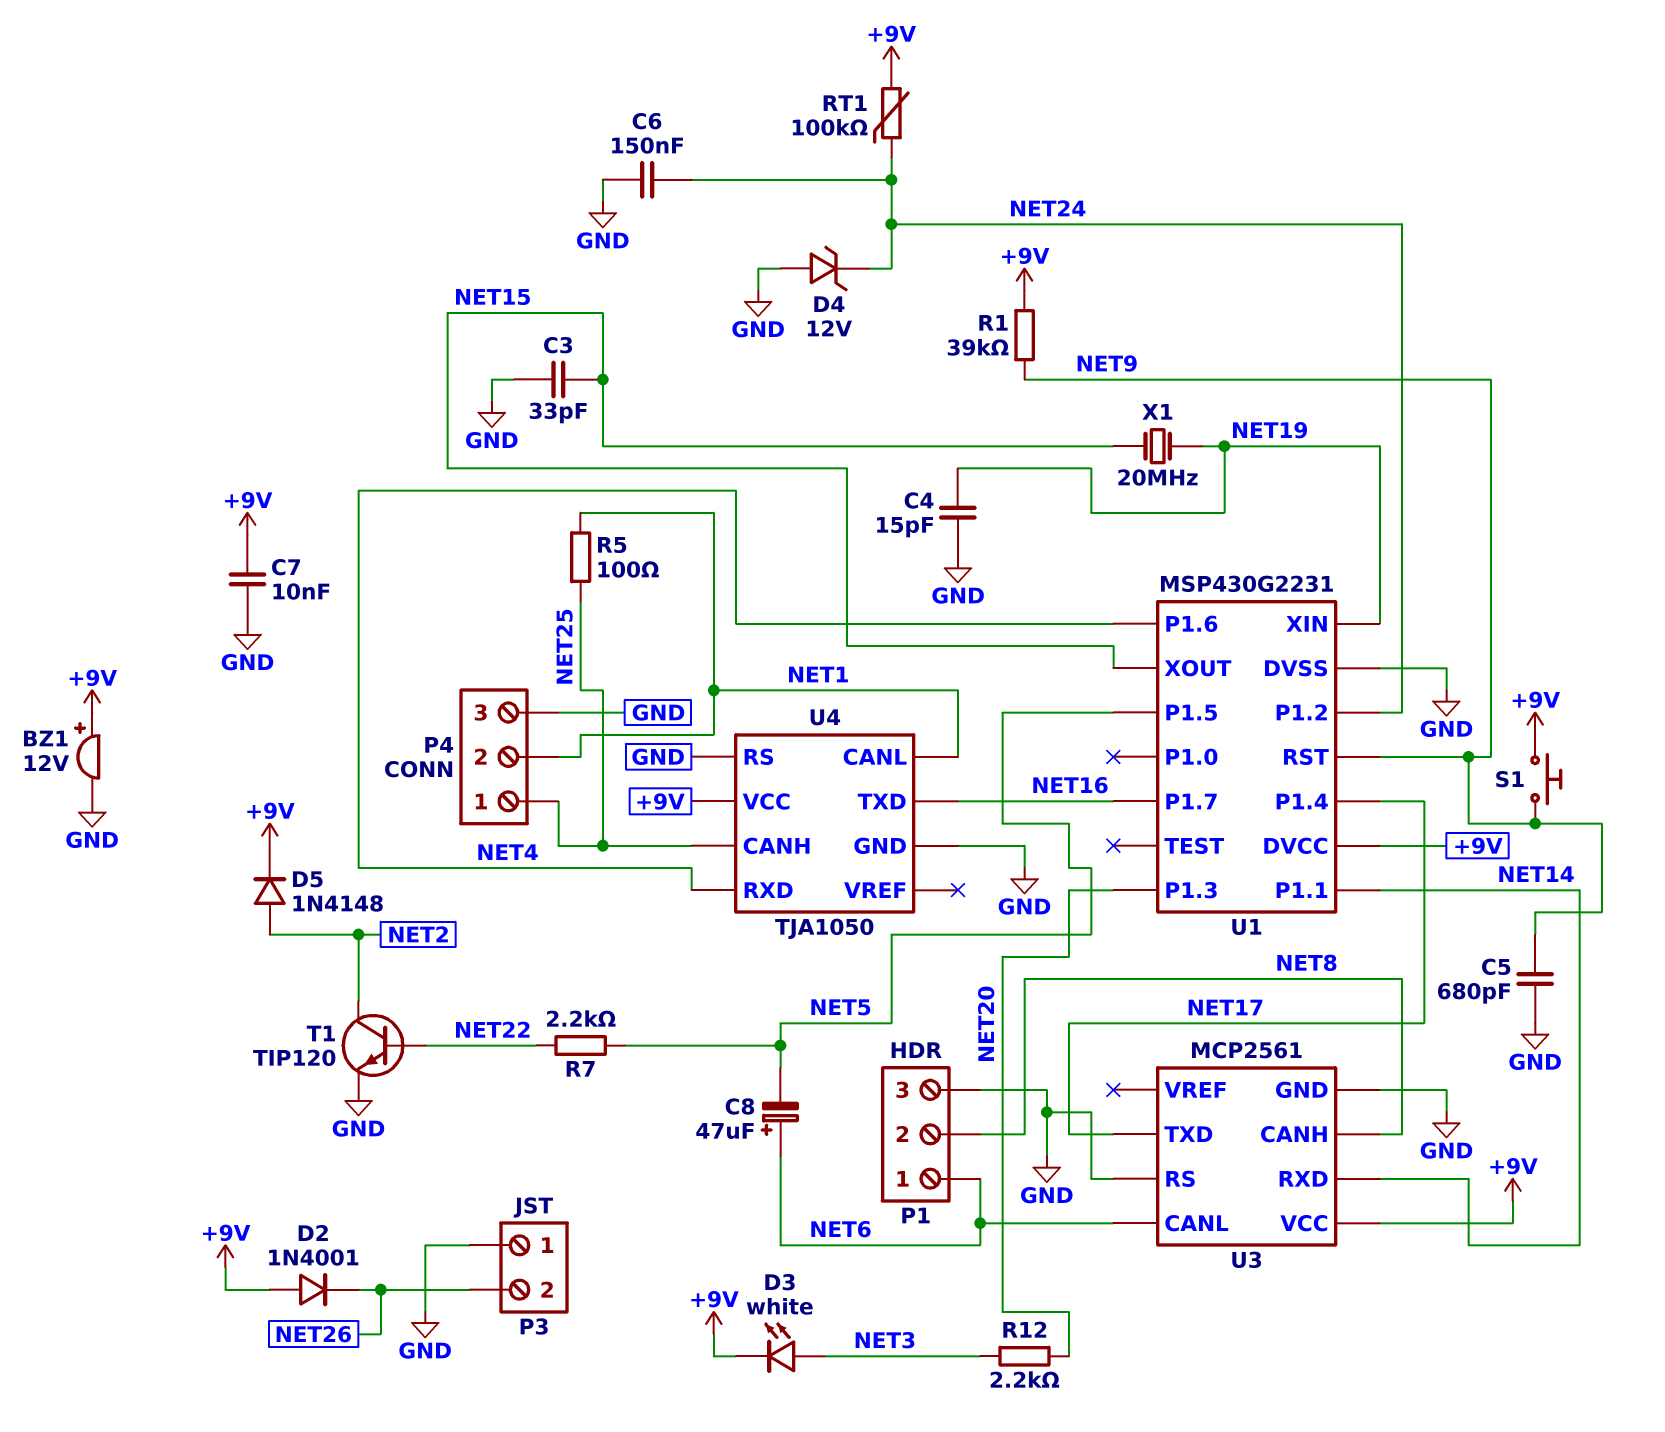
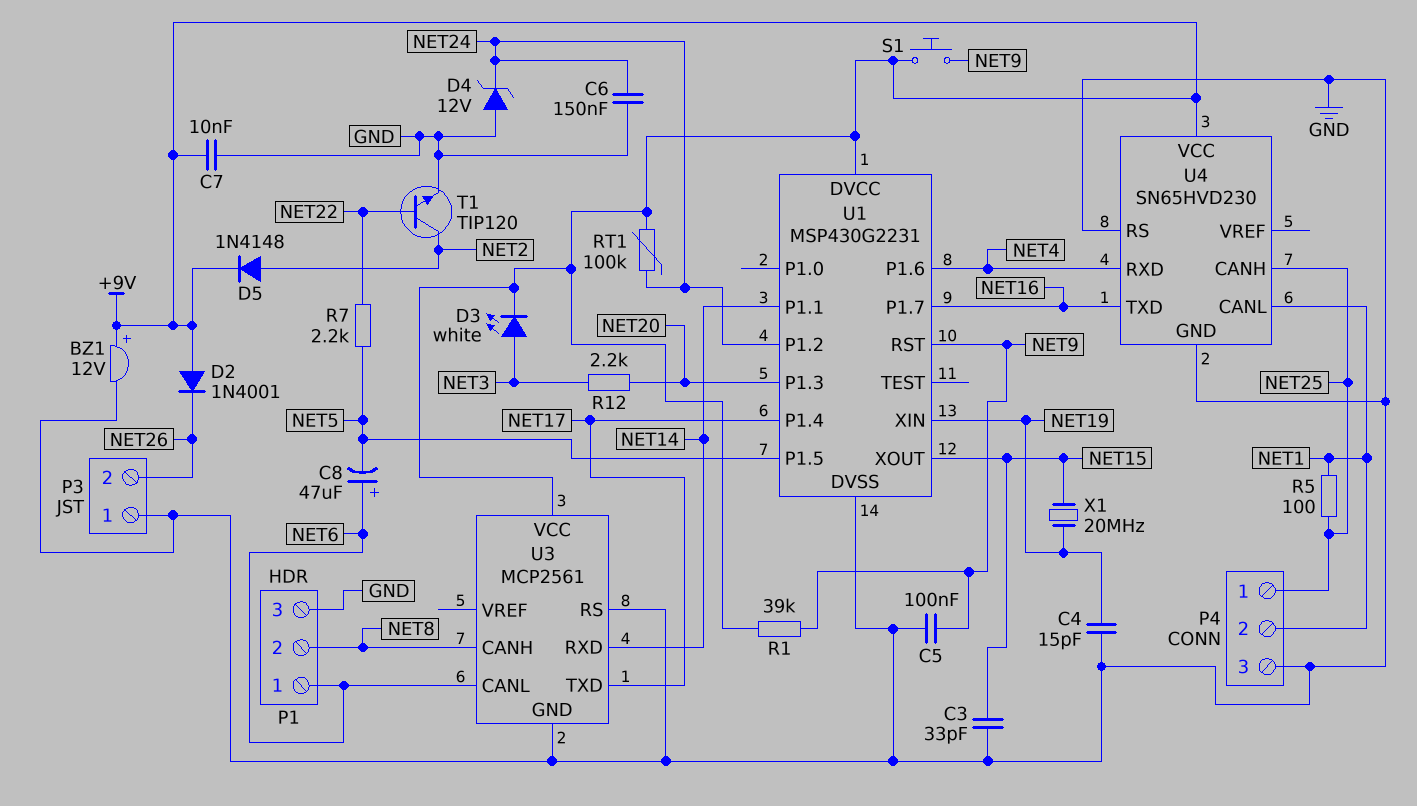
C5: 680pF (GND, NET9) -> 100nF (GND, NET9)
U4: TJA1050 -> SN65HVD230

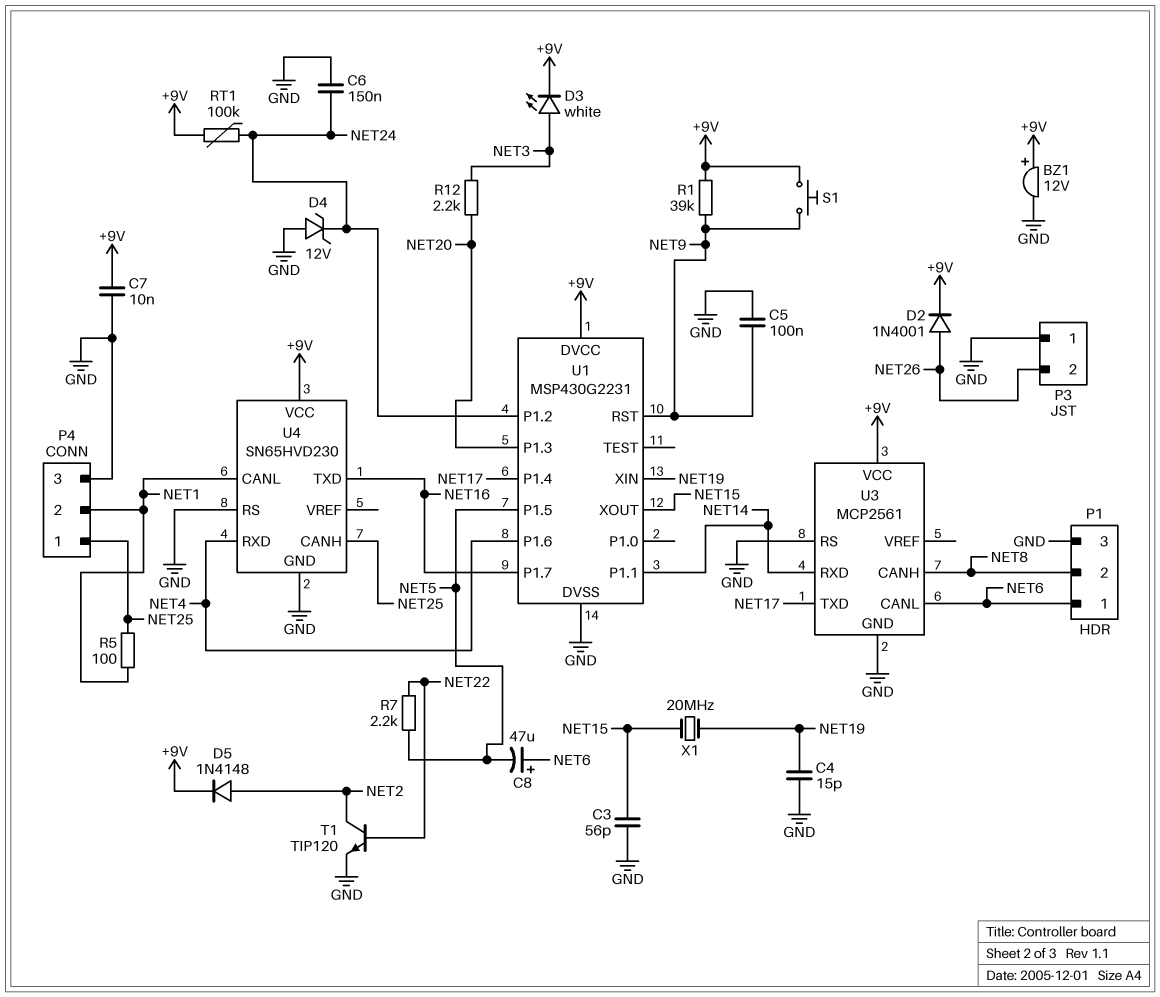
C3: 33pF (GND, NET15) -> 56pF (GND, NET15)
D2: diode 1N4001 (A +9V, K NET26) -> diode 1N4001 (A NET26, K +9V)

